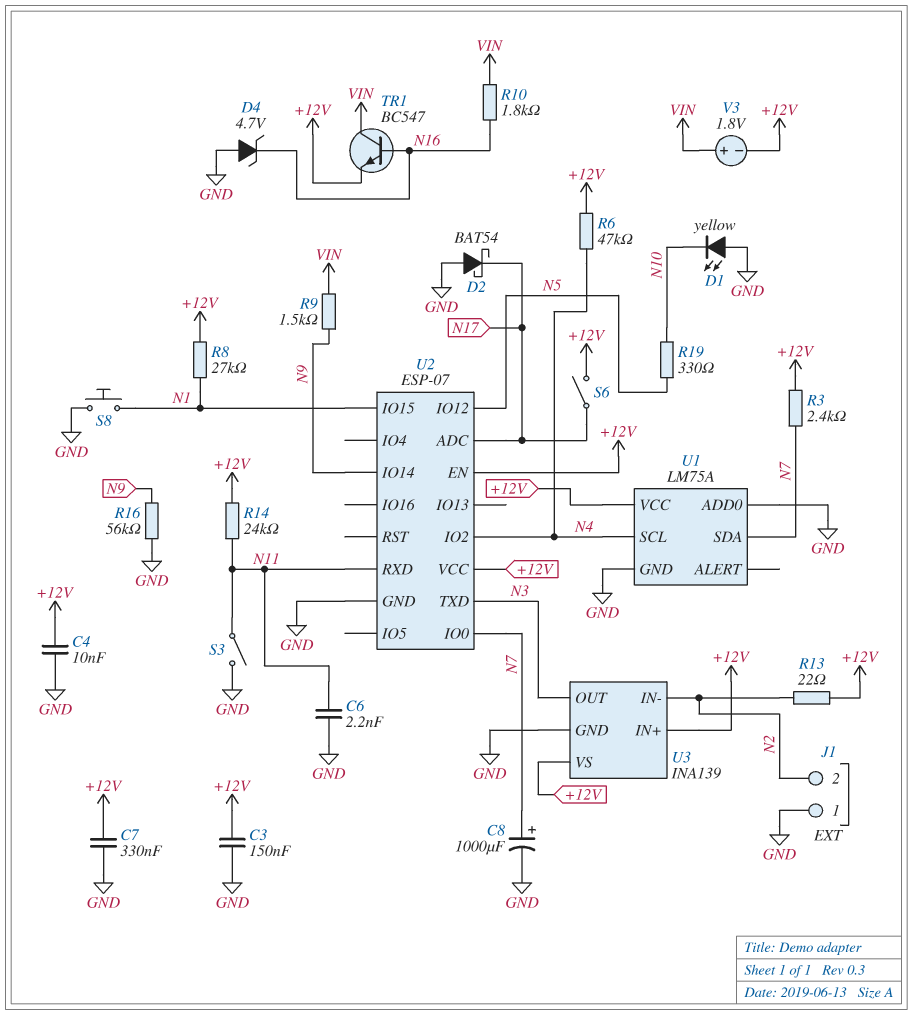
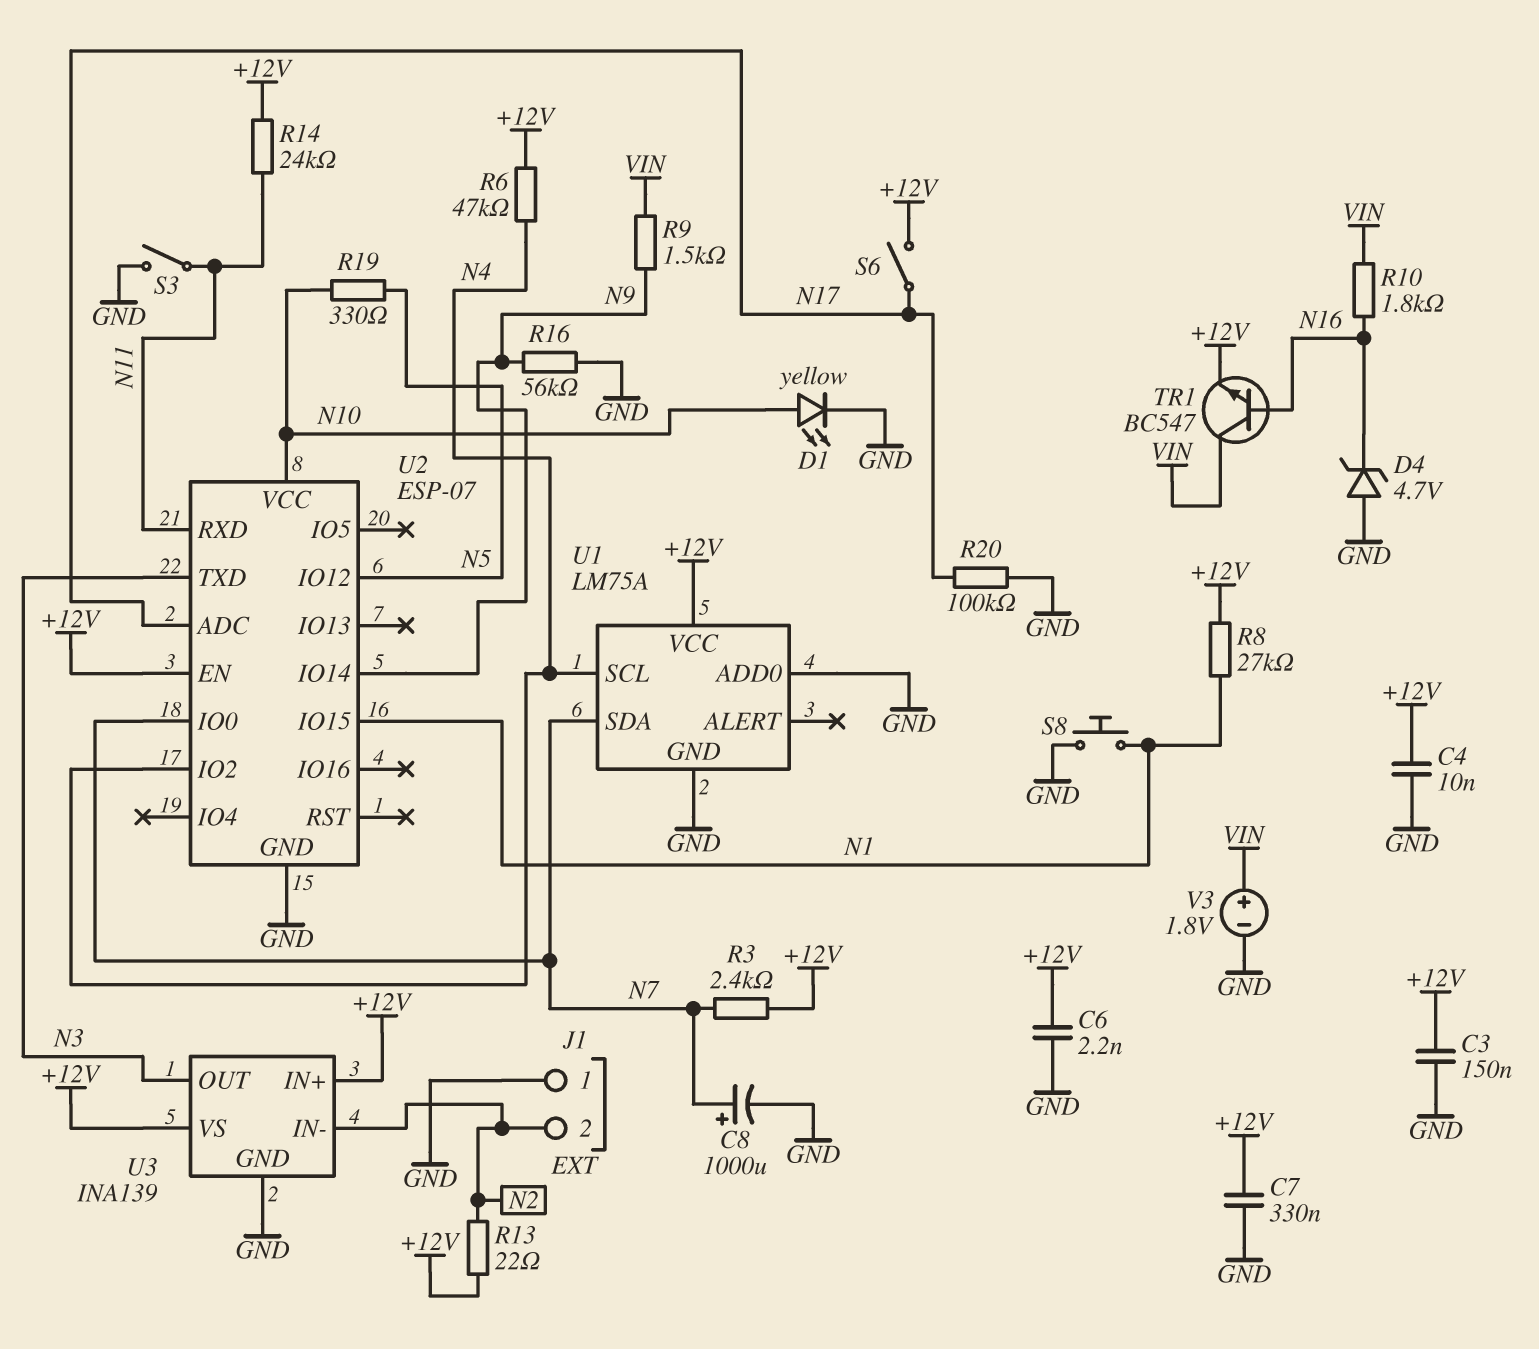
C6: 2.2nF (GND, N11) -> 2.2nF (+12V, GND)
D1: LED yellow (A GND, K N10) -> LED yellow (A N10, K GND)
D2: schottky BAT54 (A GND, K N17) -> none
R20: none -> 100k (GND, N17)
U2 pin VCC: +12V -> N10
V3: 1.8V (plus VIN, minus +12V) -> 1.8V (plus VIN, minus GND)

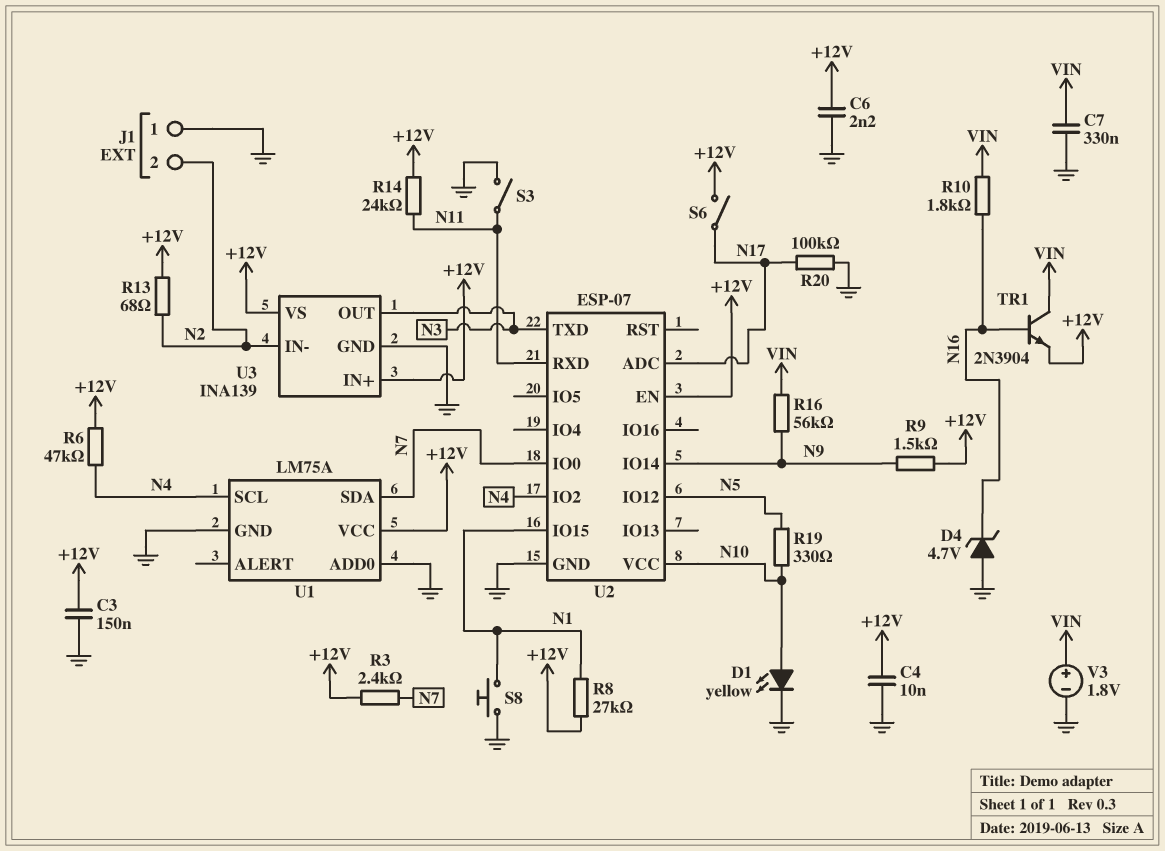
C7: 330nF (+12V, GND) -> 330nF (GND, VIN)
C8: 1000uF (plus N7, minus GND) -> none
R9: 1.5k (N9, VIN) -> 1.5k (+12V, N9)
R13: 22 (+12V, N2) -> 68 (+12V, N2)
R16: 56k (GND, N9) -> 56k (N9, VIN)
TR1: NPN BC547 (B N16, C VIN, E +12V) -> NPN 2N3904 (B N16, C VIN, E +12V)

